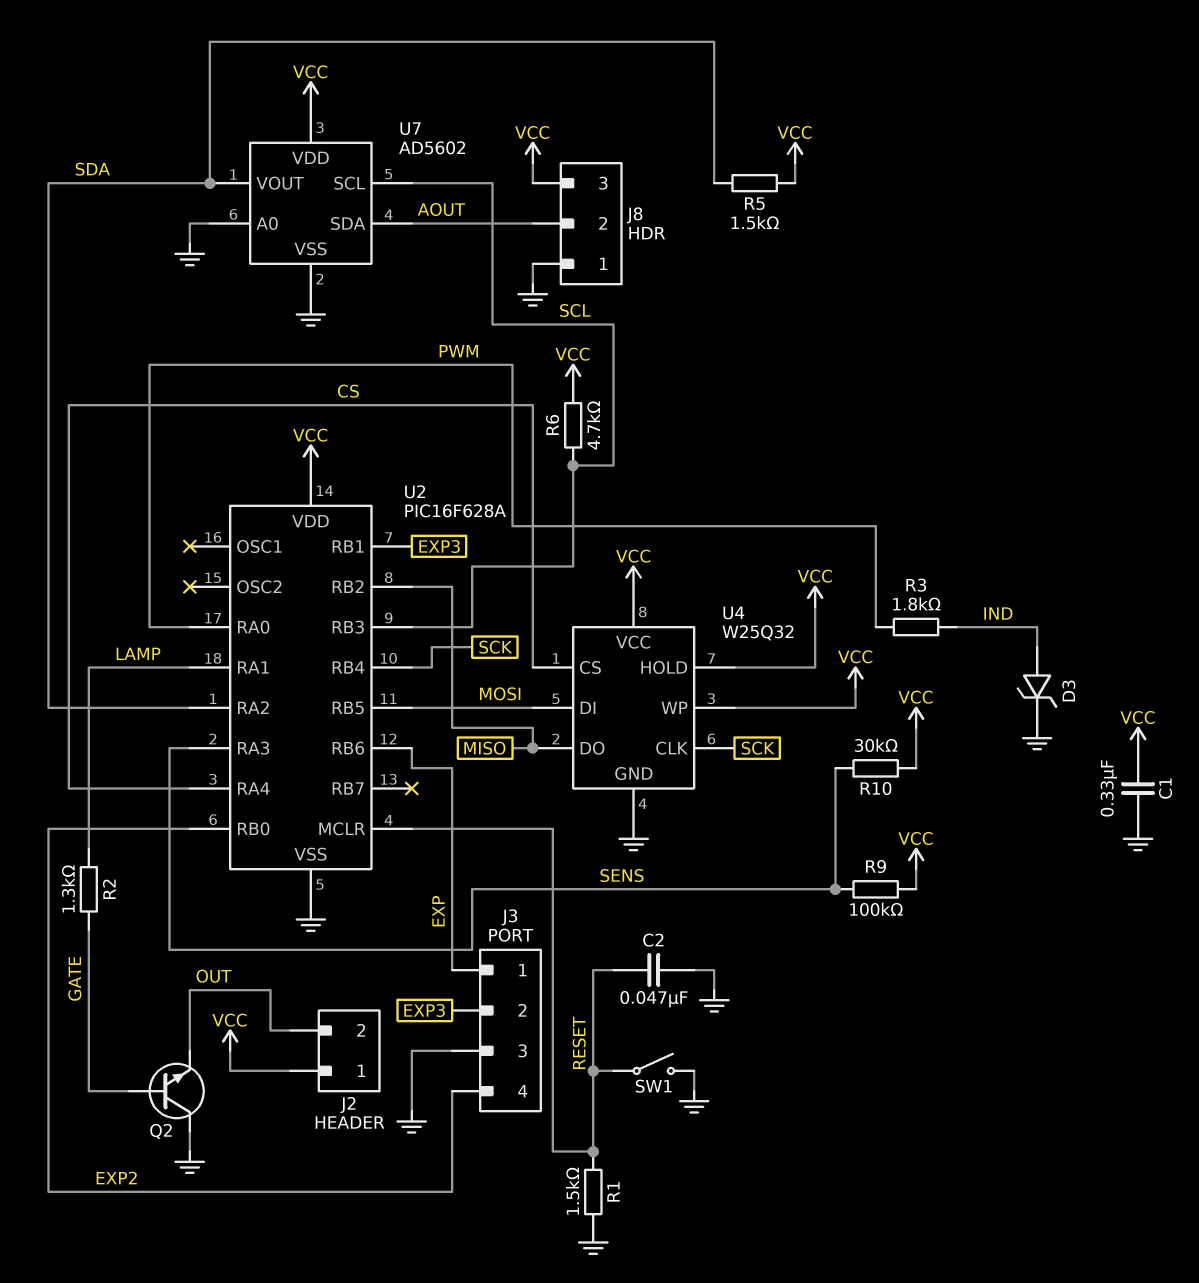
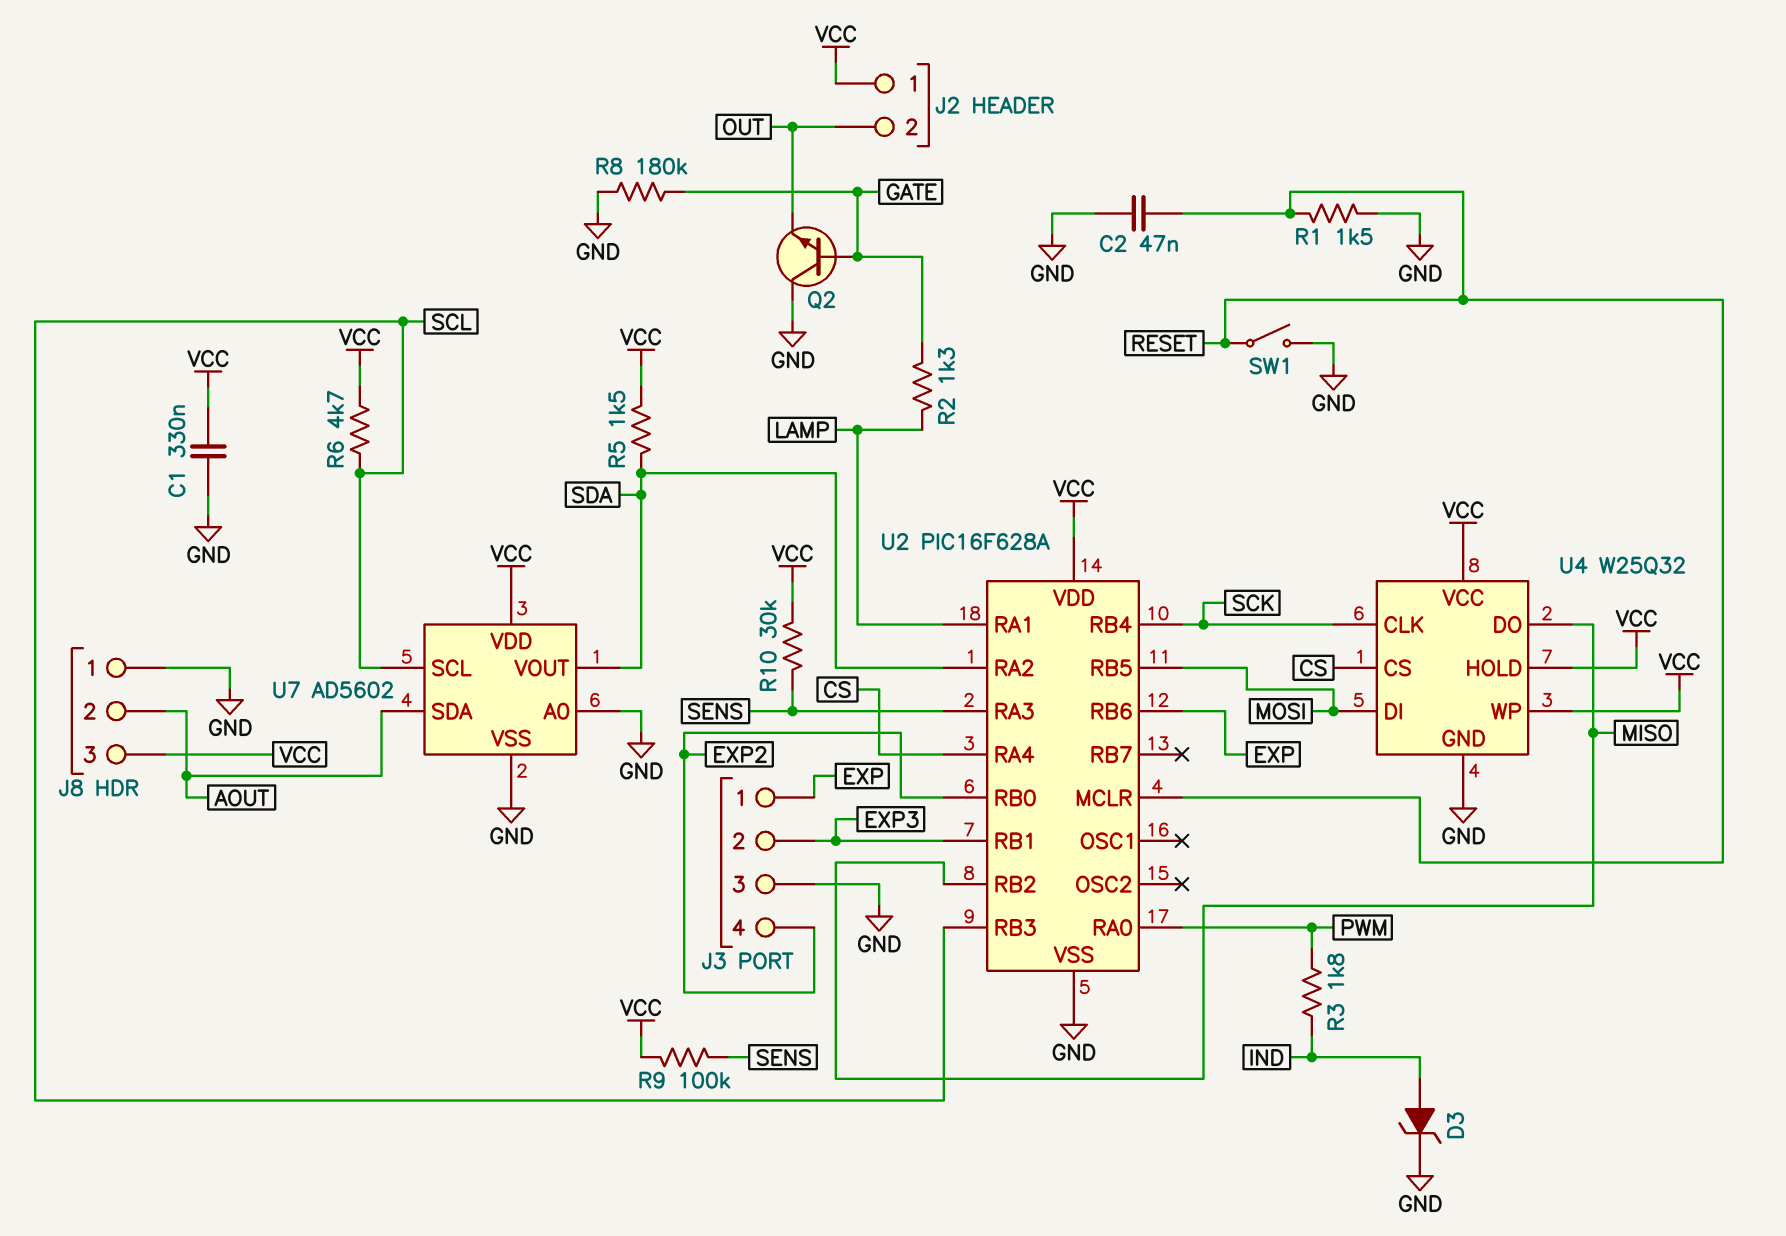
R8: none -> 180k (GATE, GND)

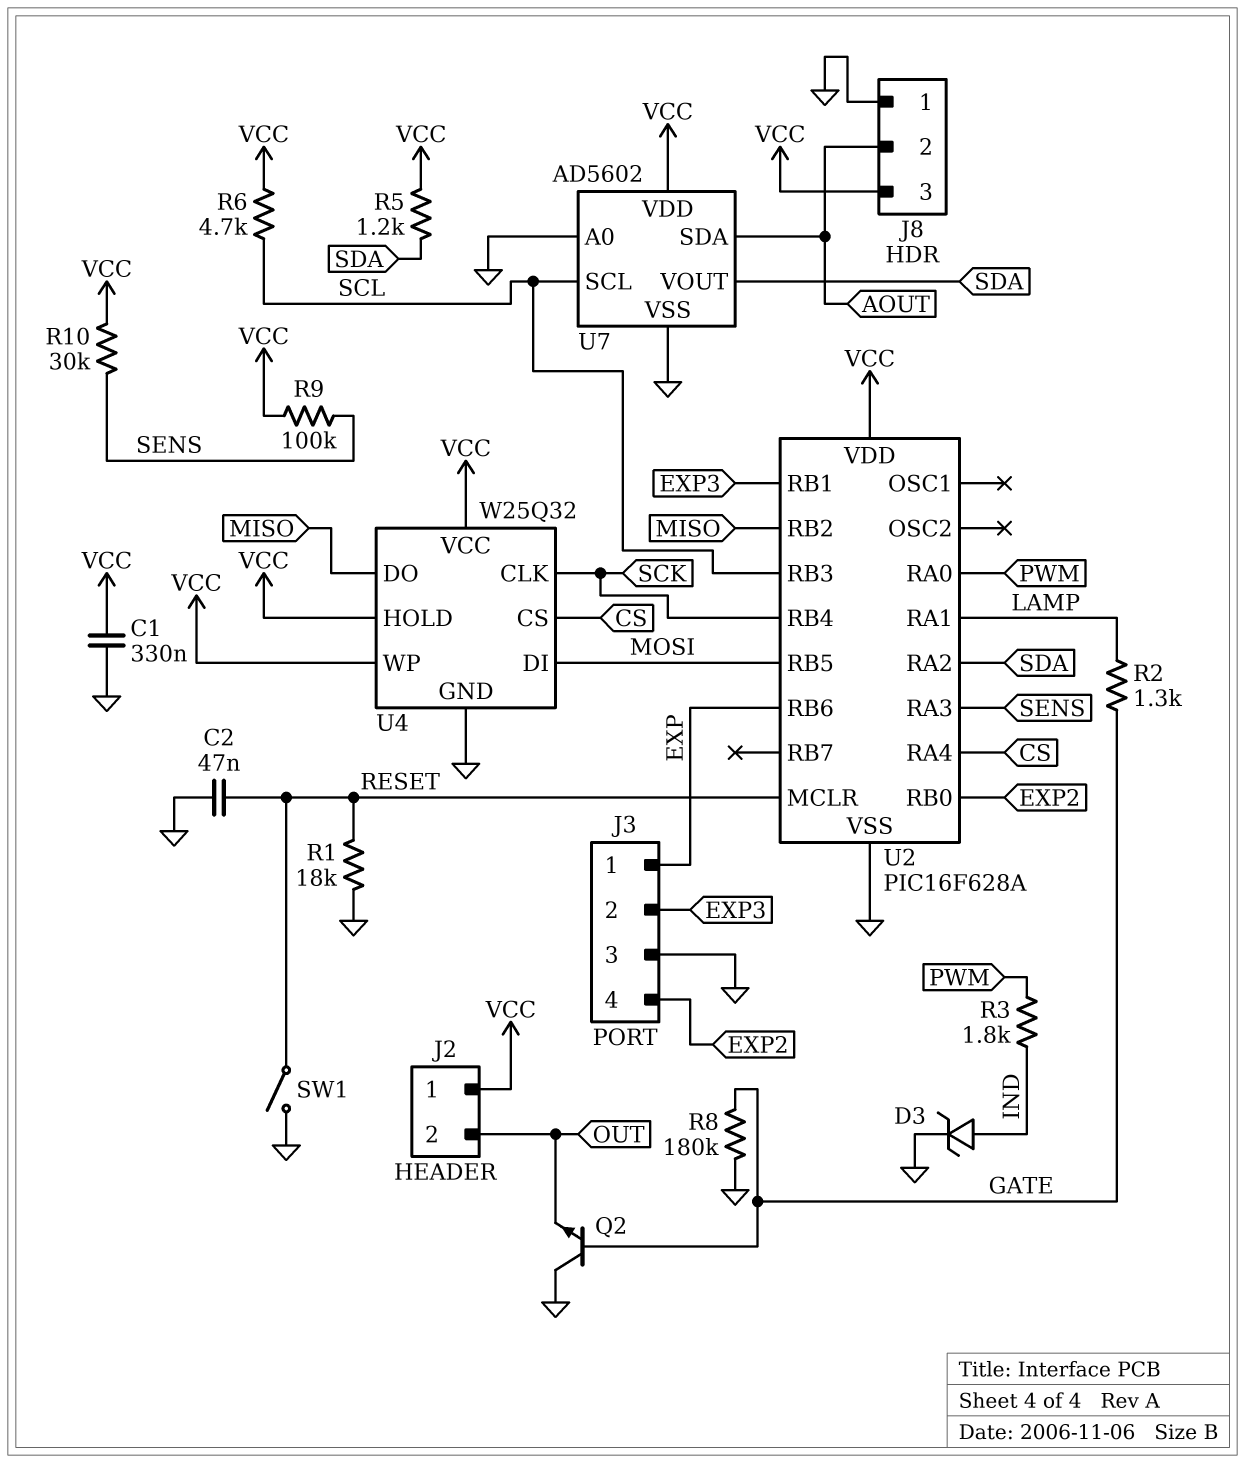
R1: 1.5k (GND, RESET) -> 18k (GND, RESET)
R5: 1.5k (SDA, VCC) -> 1.2k (SDA, VCC)

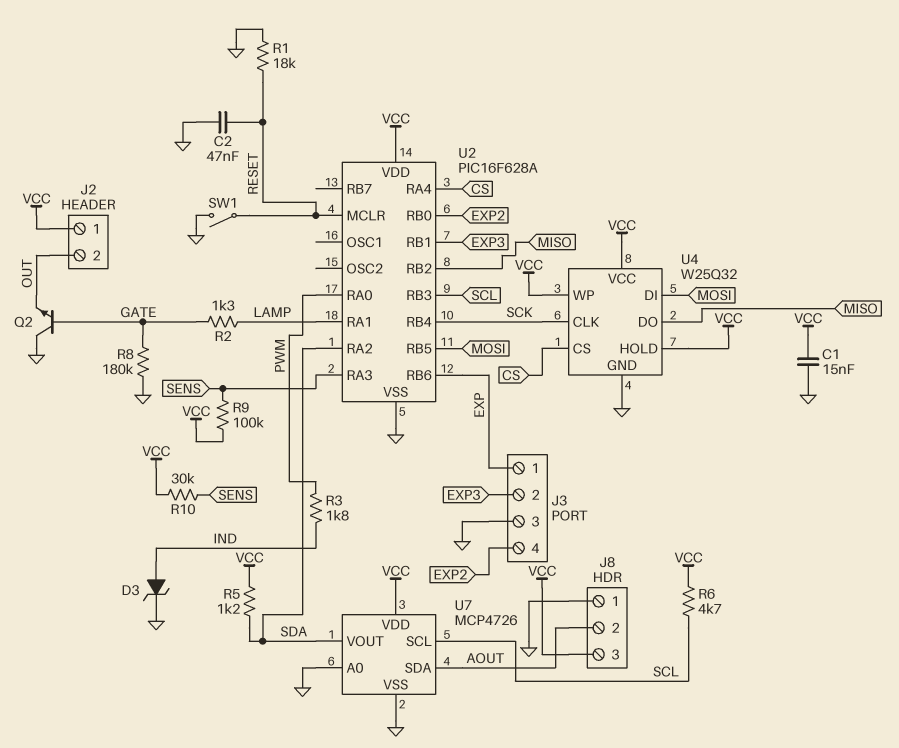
C1: 330nF (GND, VCC) -> 15nF (GND, VCC)
U7: AD5602 -> MCP4726

